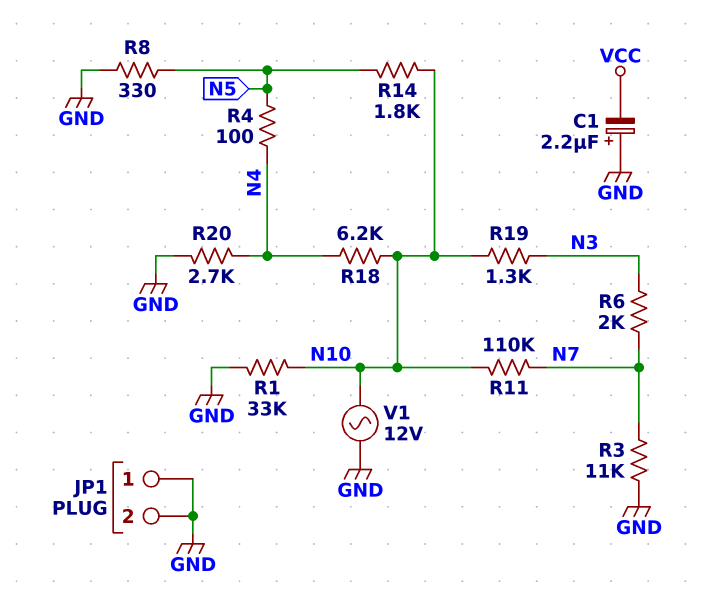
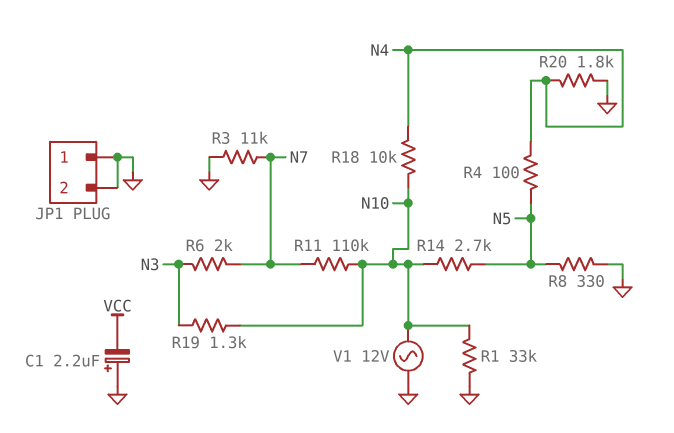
R14: 1.8k (N5, N10) -> 2.7k (N5, N10)
R18: 6.2k (N4, N10) -> 10k (N4, N10)
R20: 2.7k (GND, N4) -> 1.8k (GND, N4)

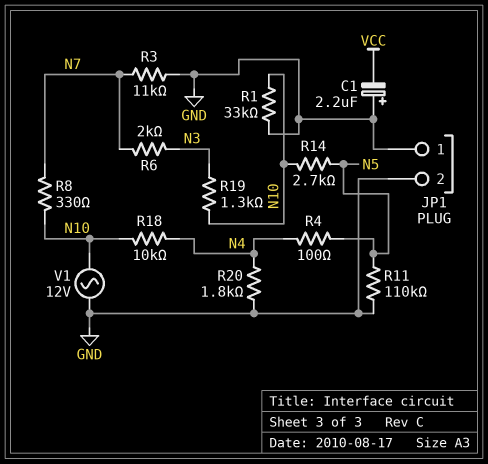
R8: 330 (GND, N5) -> 330 (N7, N10)
R11: 110k (N7, N10) -> 110k (GND, N5)

